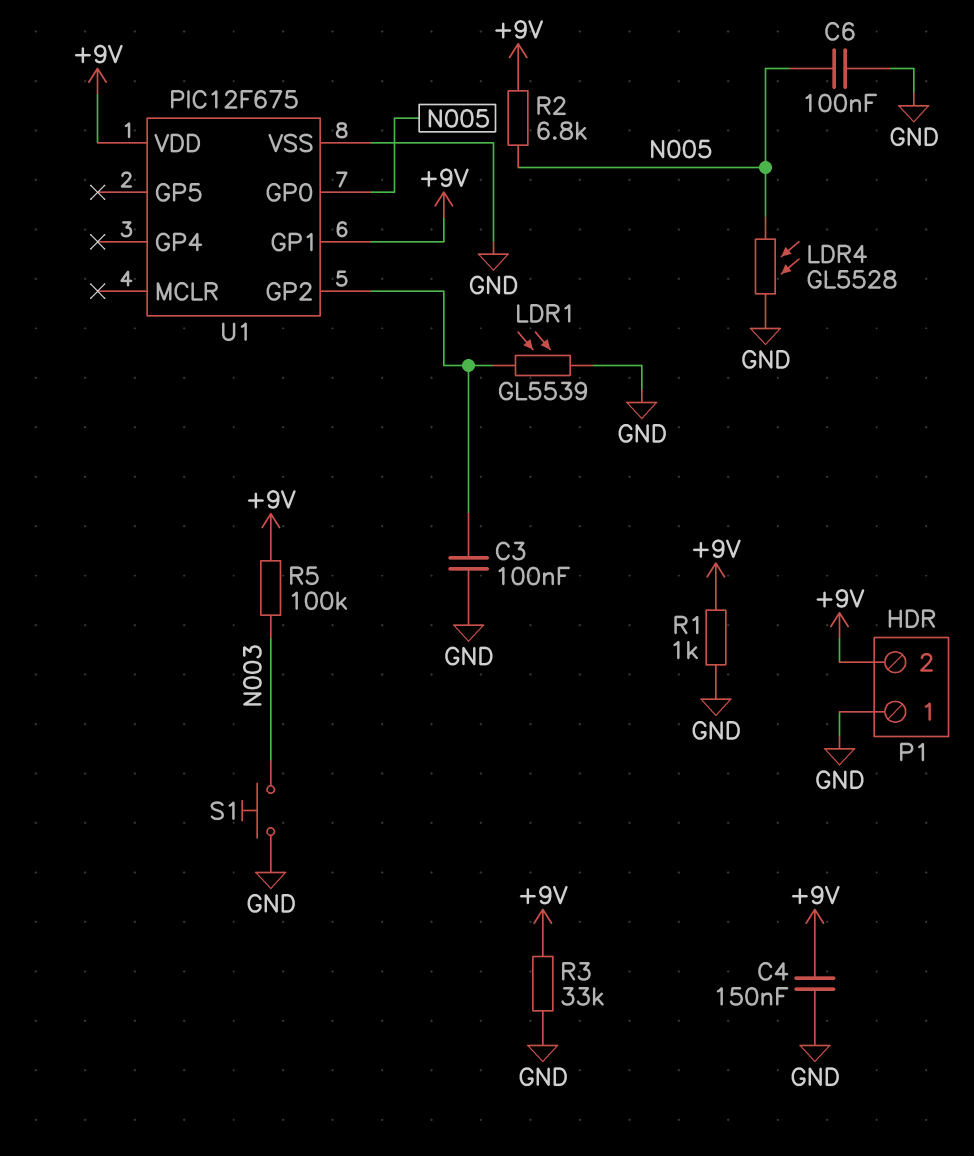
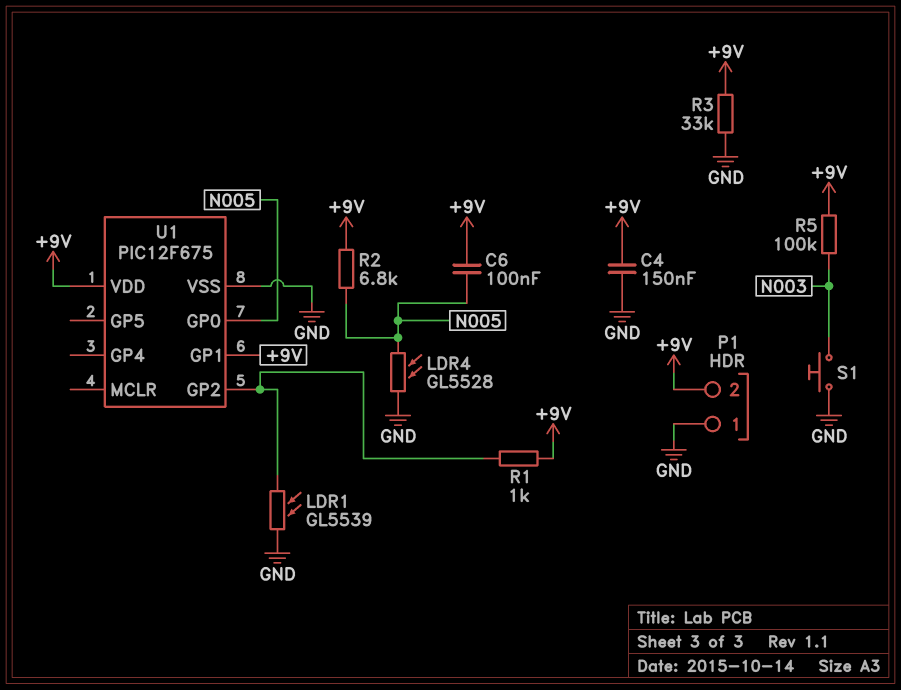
C3: 100nF (GND, U1/GP2) -> none
C6: 100nF (GND, N005) -> 100nF (+9V, N005)
R1: 1k (+9V, GND) -> 1k (+9V, U1/GP2)

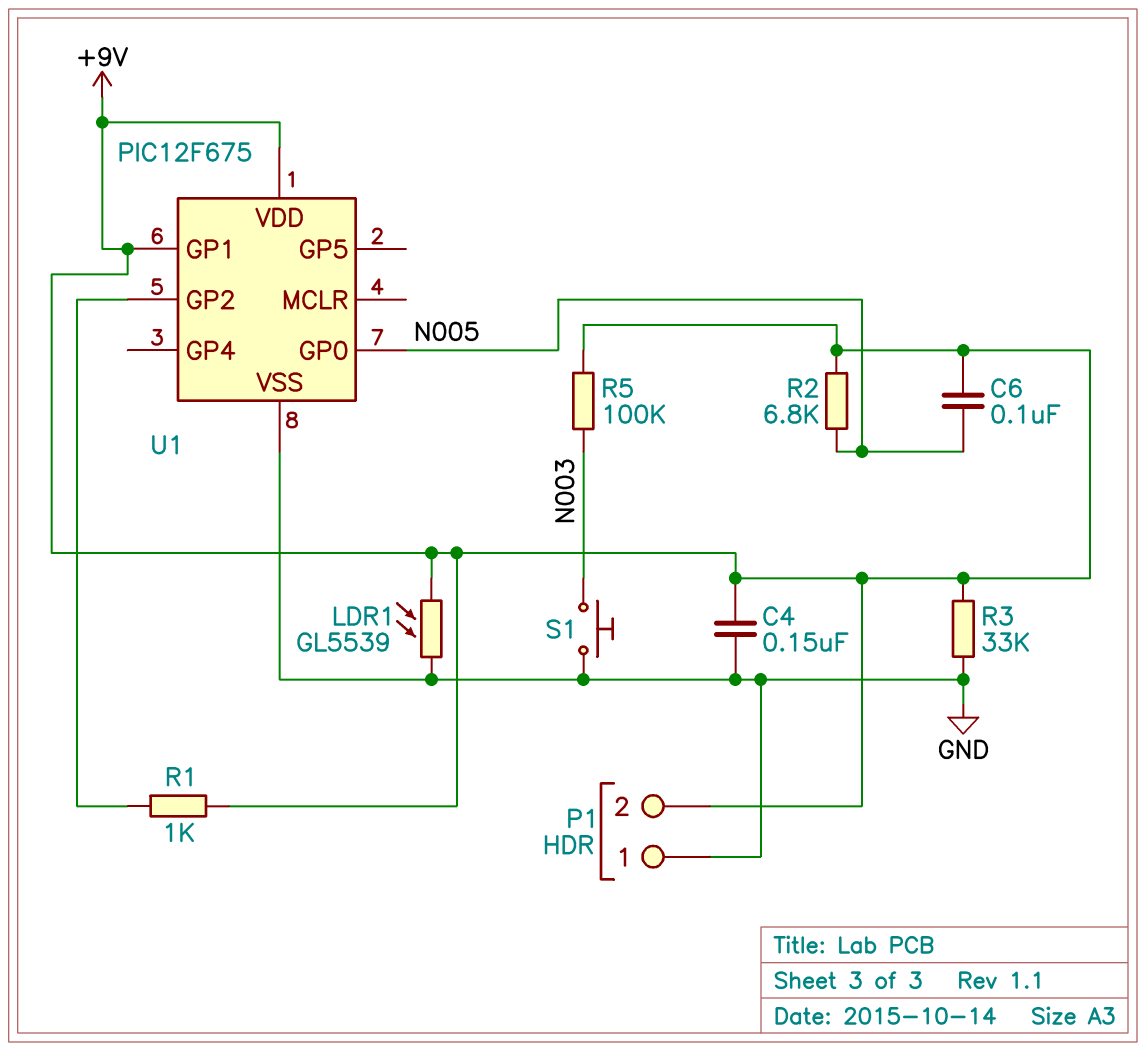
LDR1: GL5539 (GND, U1/GP2) -> GL5539 (+9V, GND)
LDR4: GL5528 (GND, N005) -> none

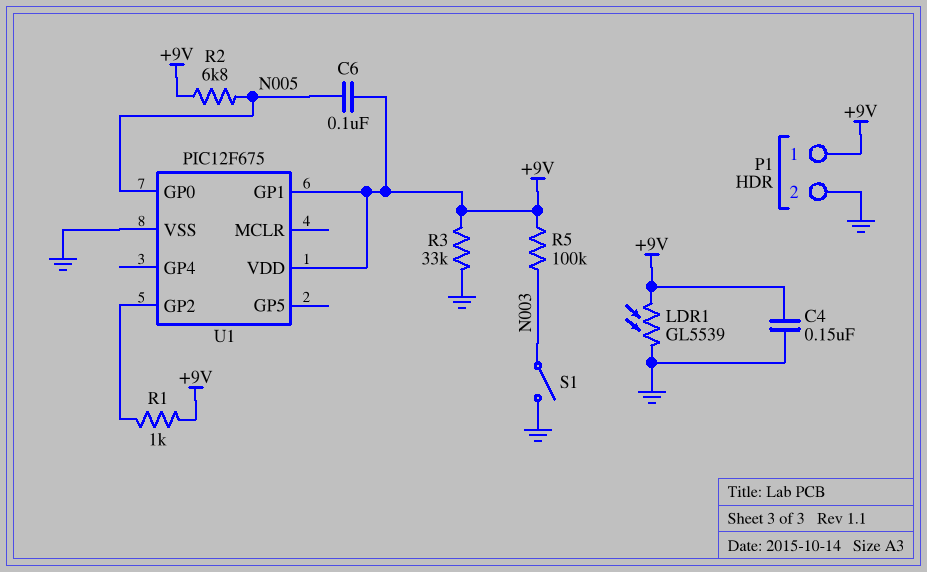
P1 pin 1: GND -> +9V
P1 pin 2: +9V -> GND
S1: button (GND, N003) -> switch (GND, N003)

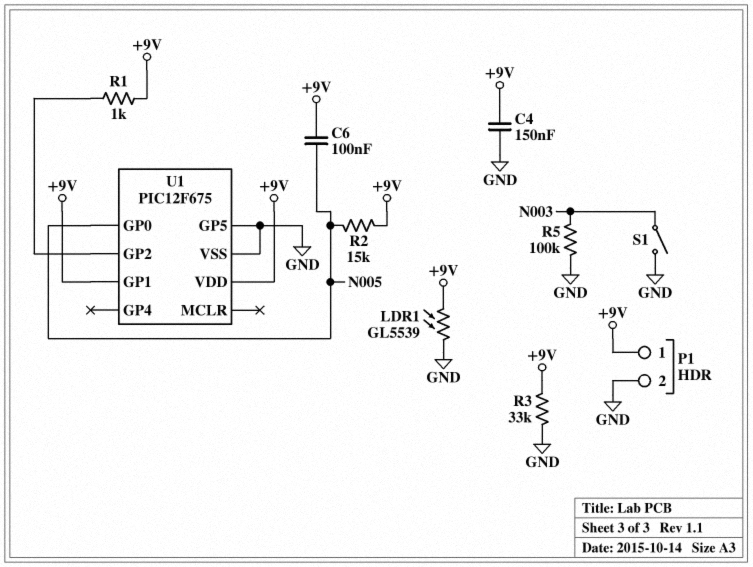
R2: 6.8k (+9V, N005) -> 15k (+9V, N005)
R5: 100k (+9V, N003) -> 100k (GND, N003)
U1 pin GP5: none -> GND

